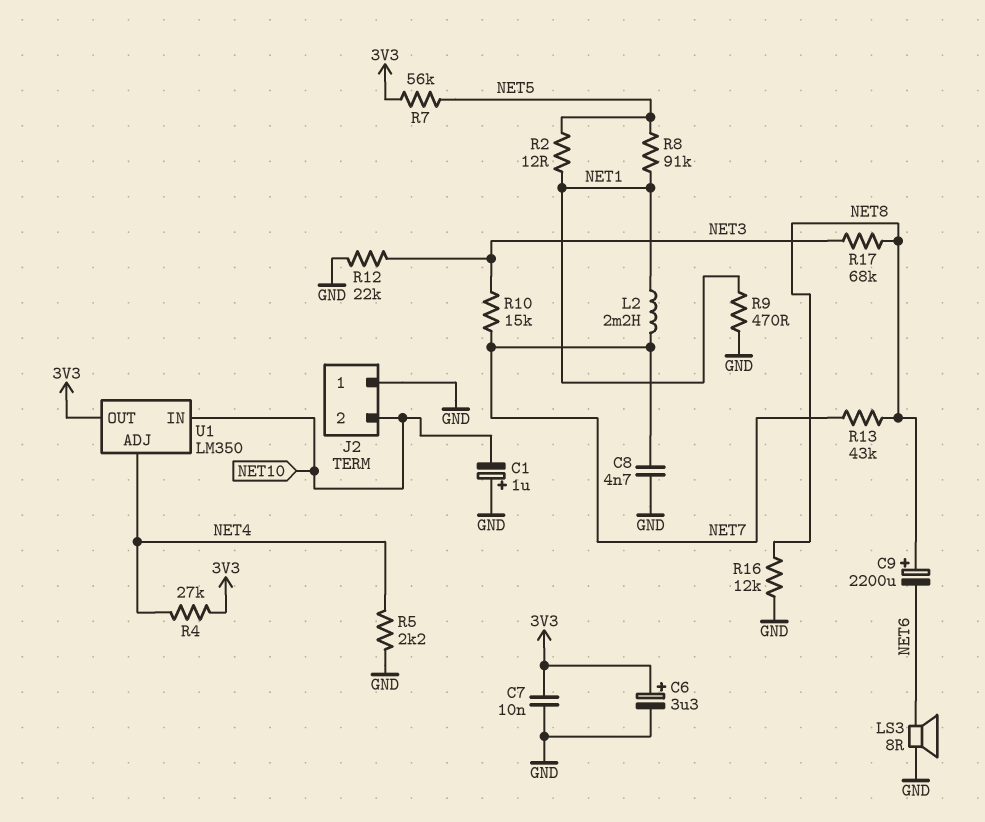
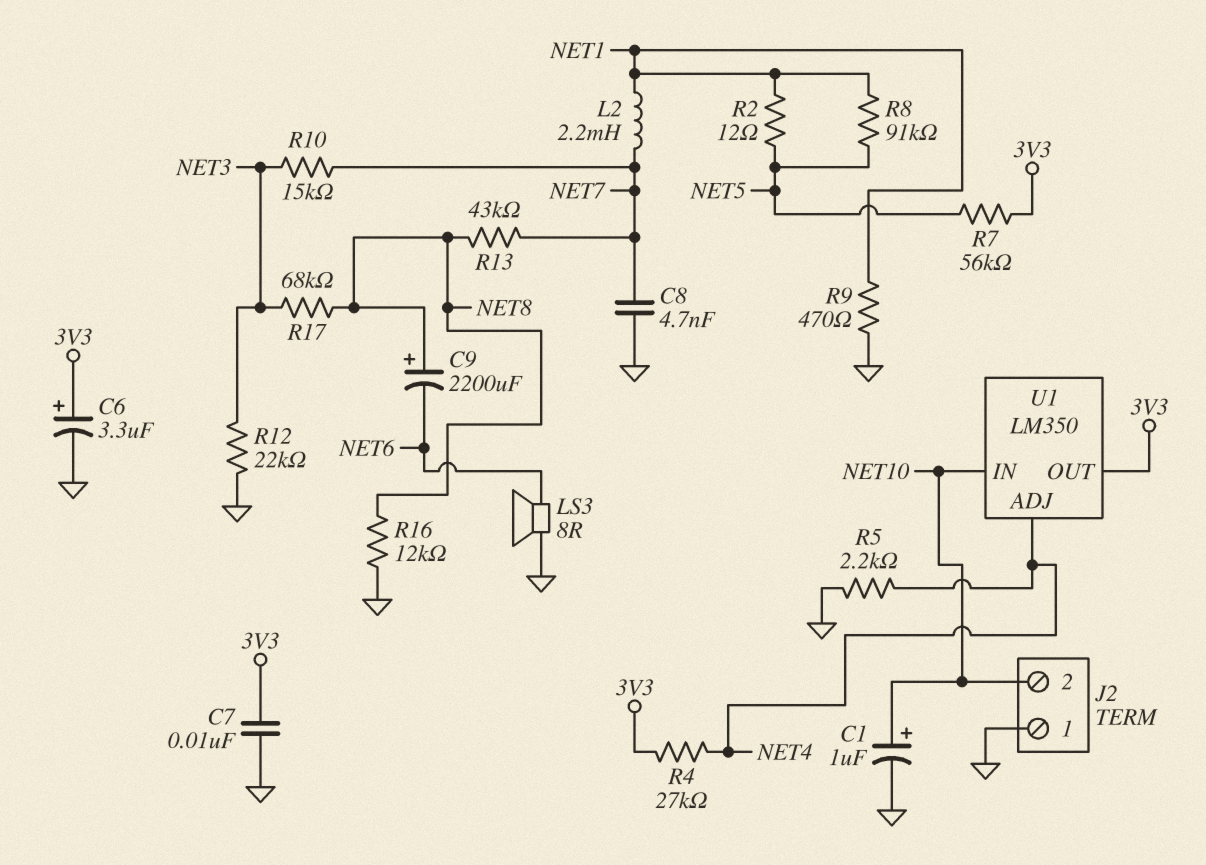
C1: 1uF (plus GND, minus NET10) -> 1uF (plus NET10, minus GND)

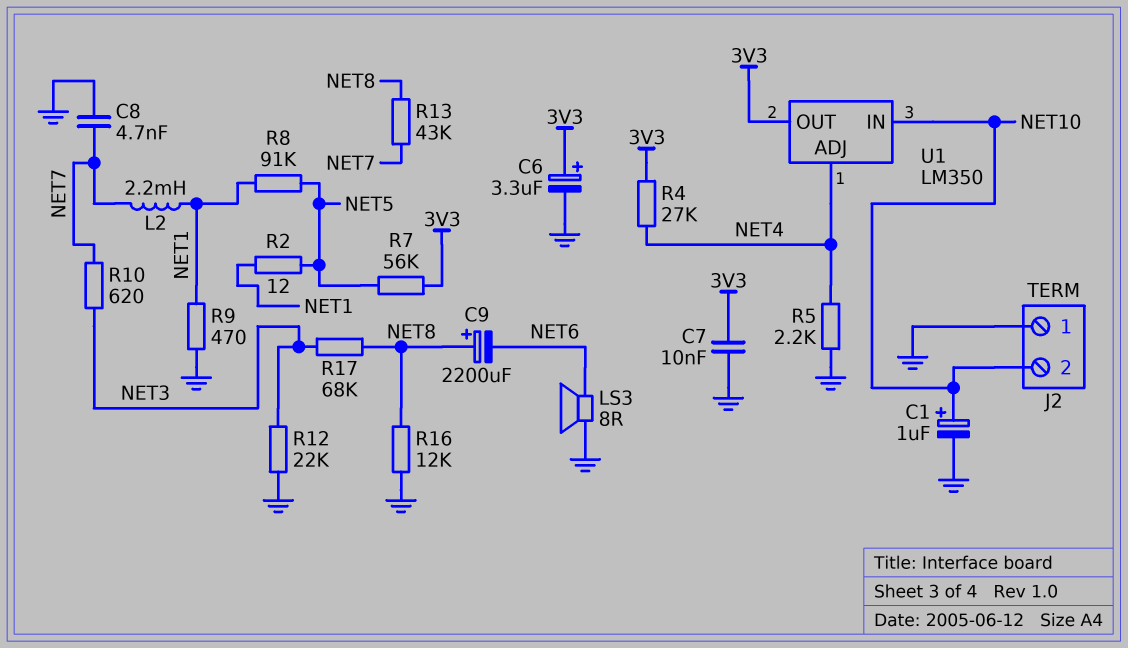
R10: 15k (NET3, NET7) -> 620 (NET3, NET7)

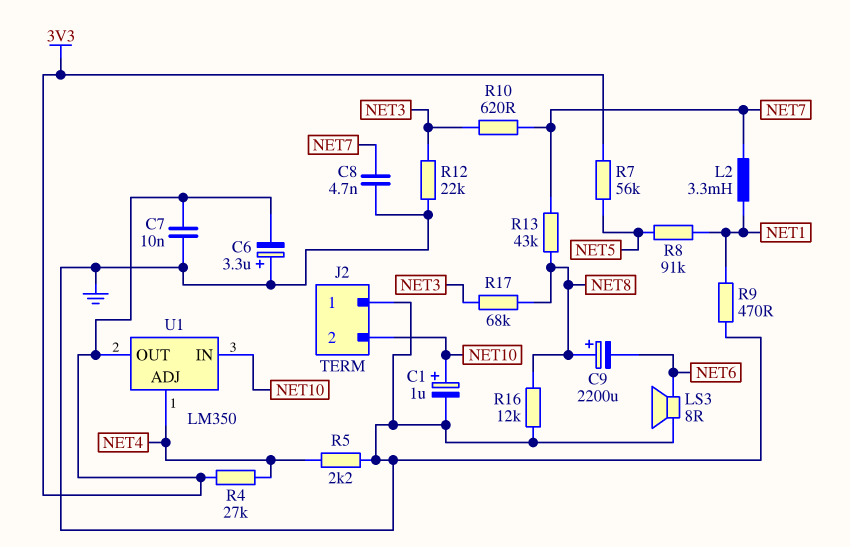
C6: 3.3uF (plus 3V3, minus GND) -> 3.3uF (plus GND, minus 3V3)
L2: 2.2mH (NET1, NET7) -> 3.3mH (NET1, NET7)
R2: 12 (NET1, NET5) -> none

